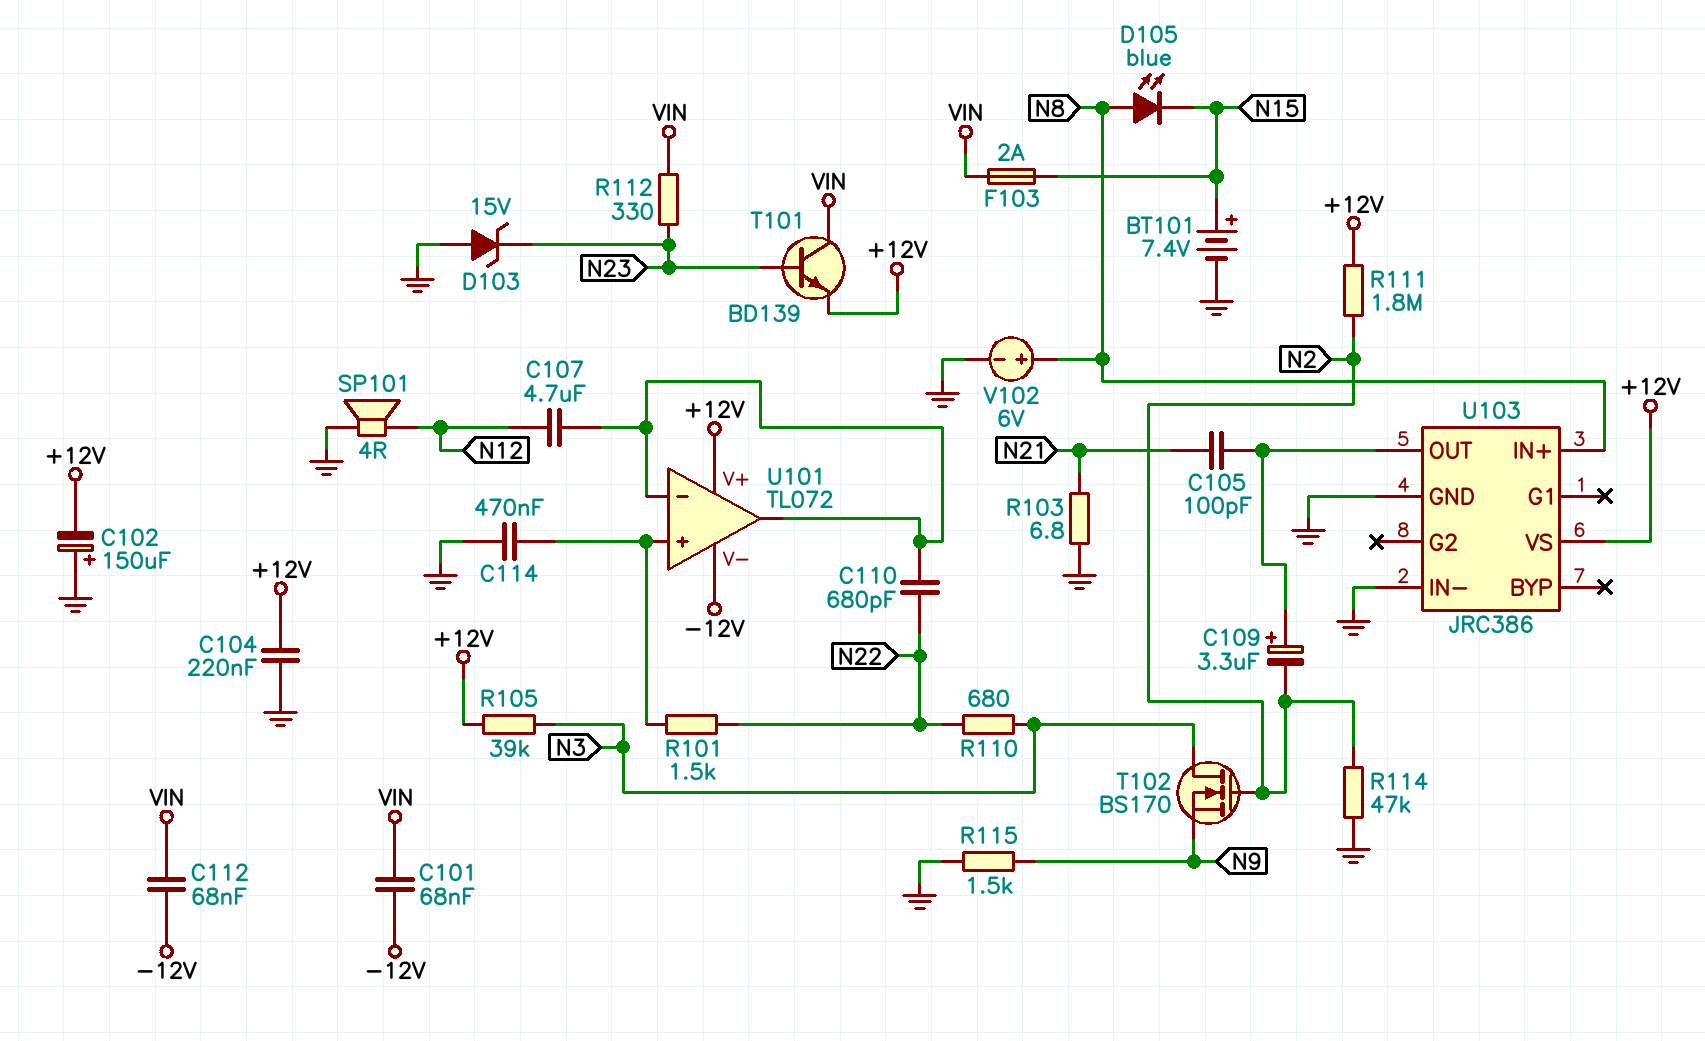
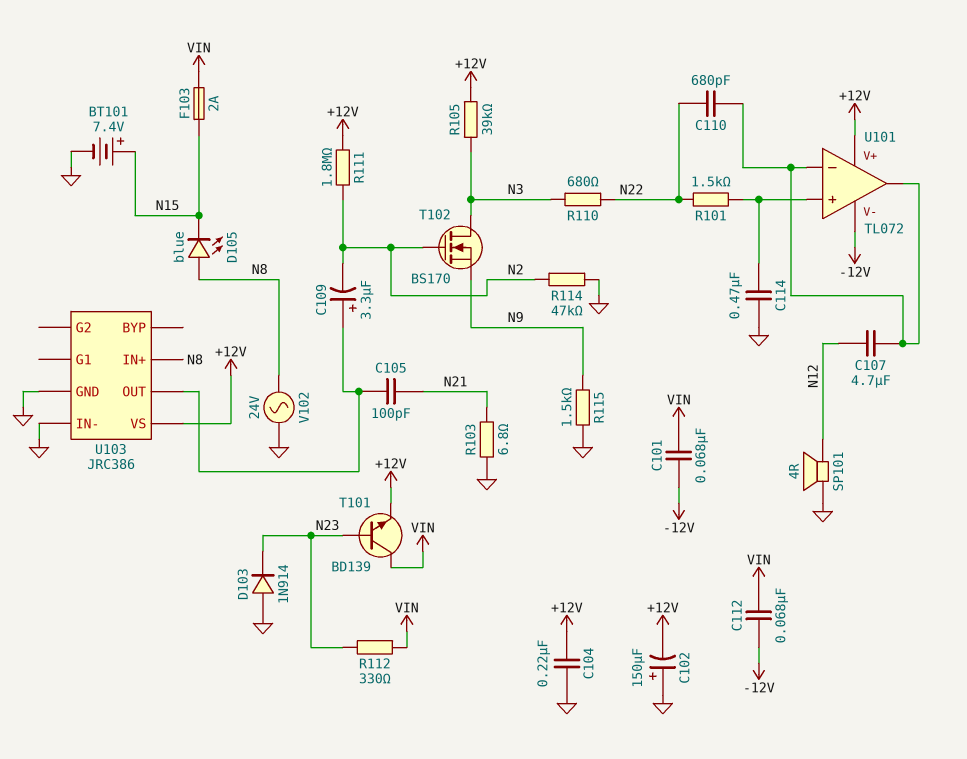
D103: zener 15V (A GND, K N23) -> diode 1N914 (A GND, K N23)
V102: 6V (plus N8, minus GND) -> AC 24V (GND, N8)

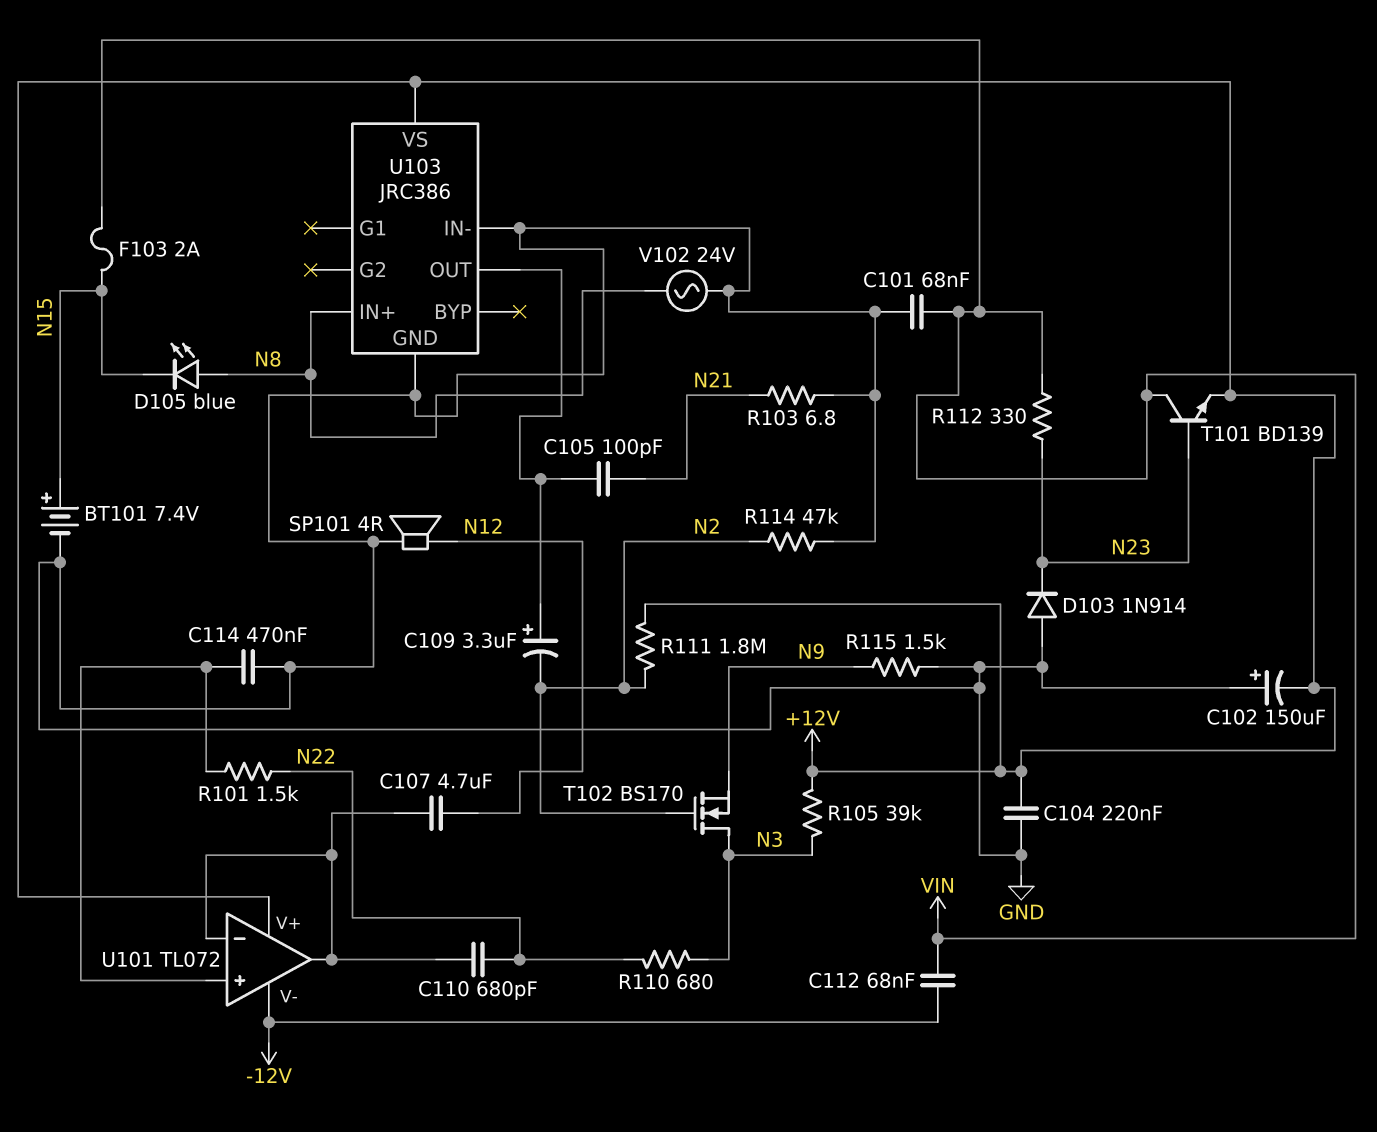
C101: 68nF (-12V, VIN) -> 68nF (GND, VIN)

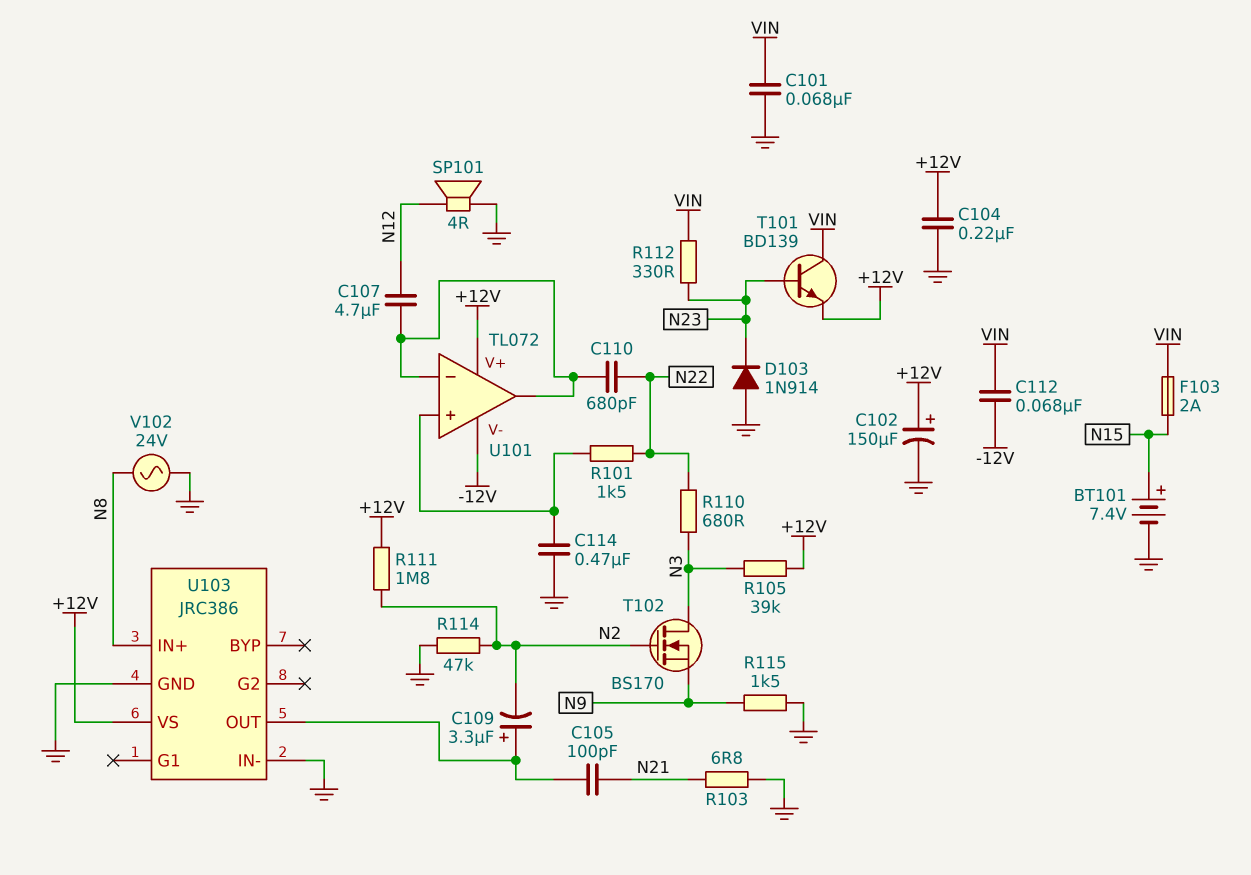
C102: 150uF (plus GND, minus +12V) -> 150uF (plus +12V, minus GND)
D105: LED blue (A N8, K N15) -> none

